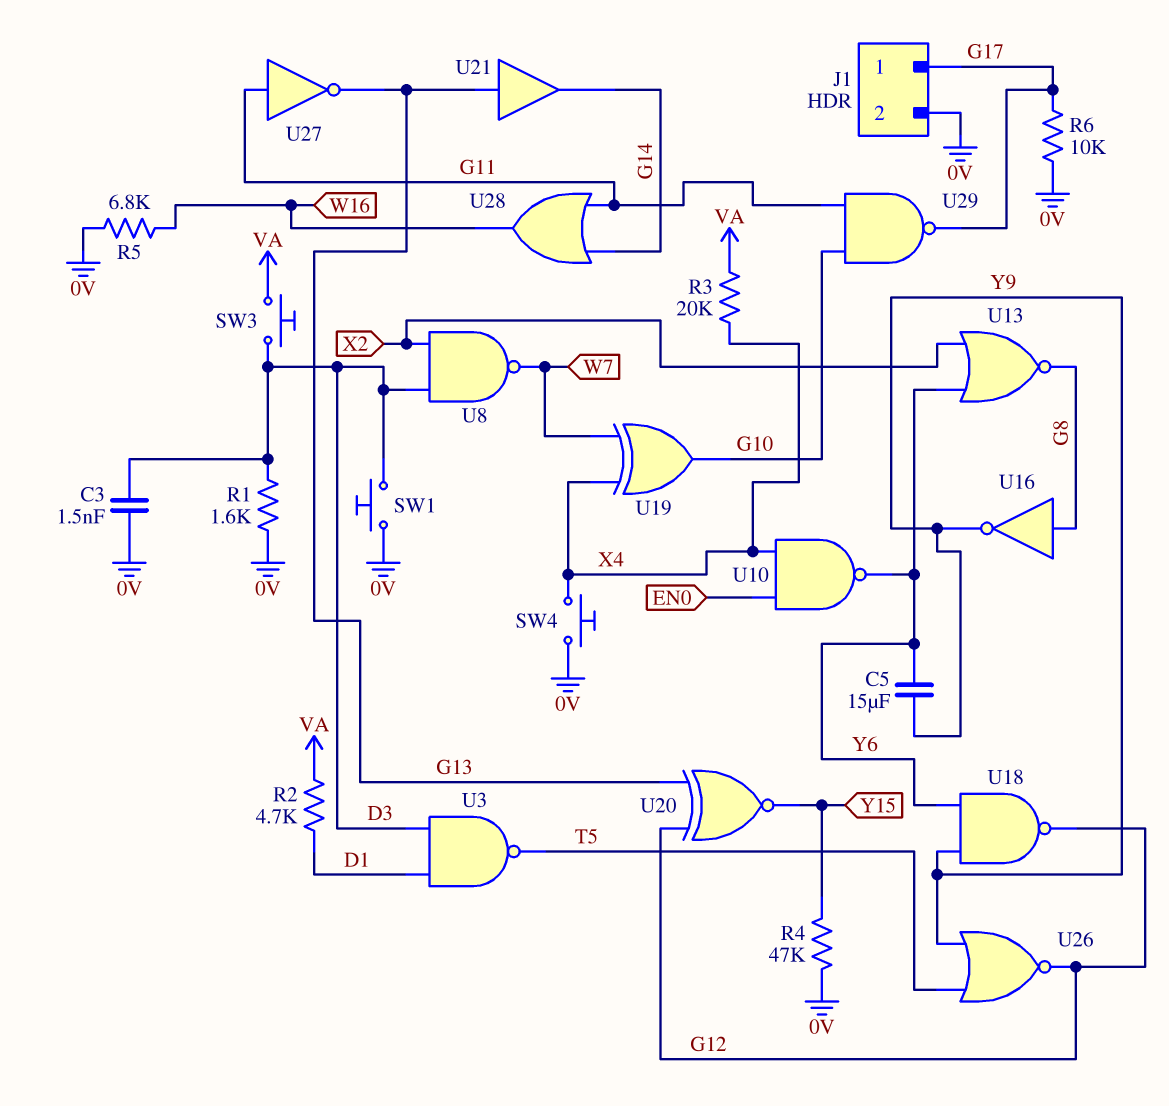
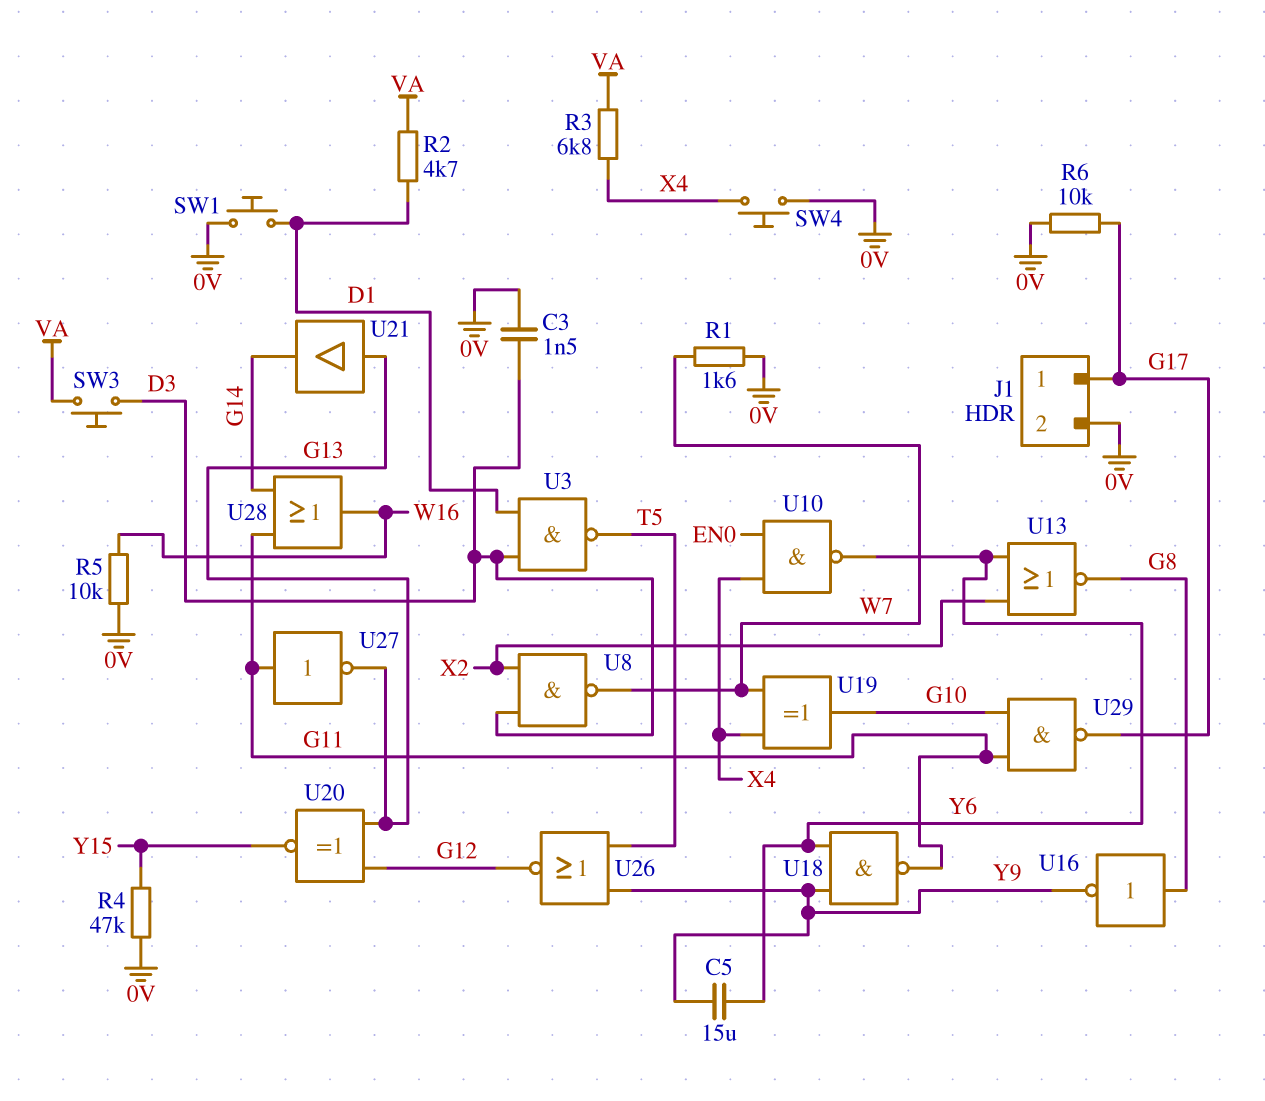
R1: 1.6k (0V, D3) -> 1.6k (0V, W7)
R3: 20k (VA, X4) -> 6.8k (VA, X4)
R5: 6.8k (0V, W16) -> 10k (0V, W16)
SW1: button (0V, D3) -> button (0V, D1)
U18: NAND (in Y6, in Y9, out G12) -> NAND (in Y6, in Y9, out G11)

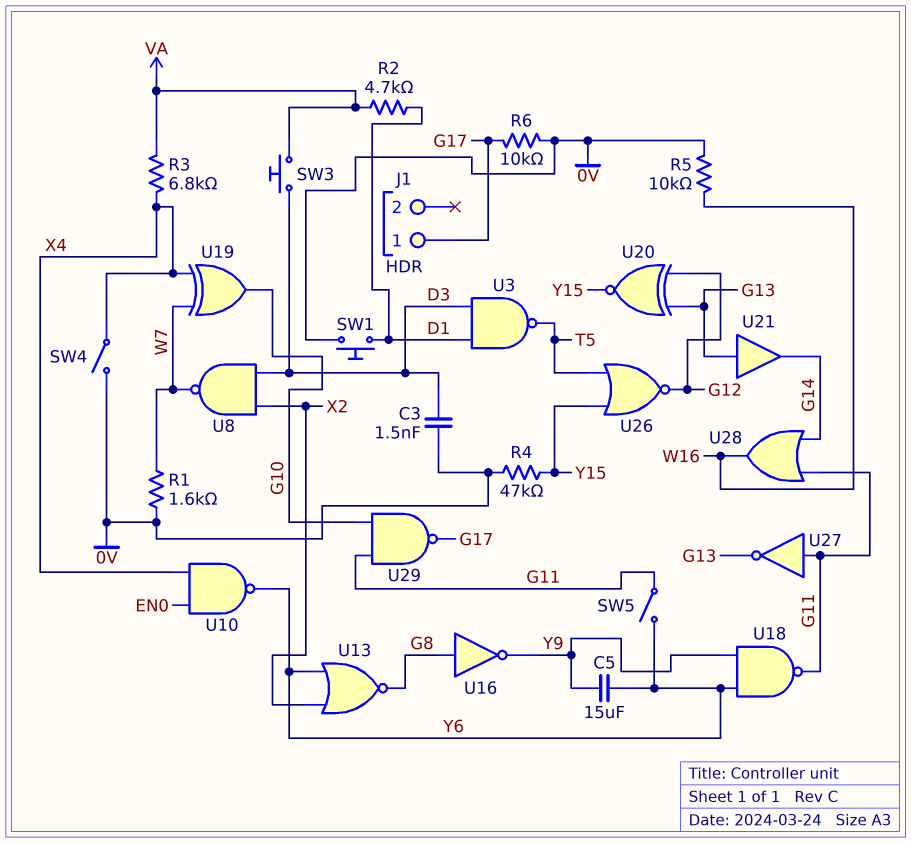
J1 pin 2: 0V -> none
SW4: button (0V, X4) -> switch (0V, X4)
SW5: none -> switch (G11, Y6)
U26: NOR (in T5, in Y9, out G12) -> NOR (in T5, in Y15, out G12)

